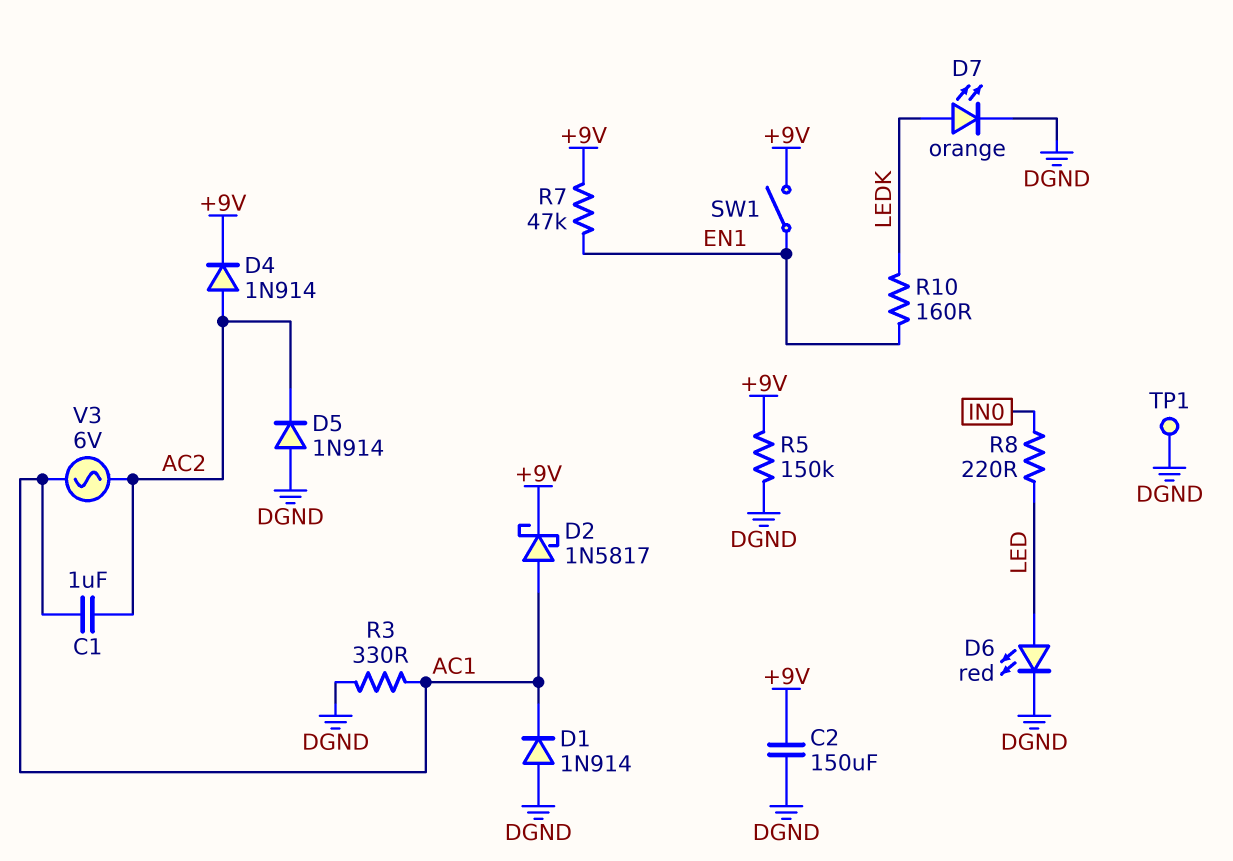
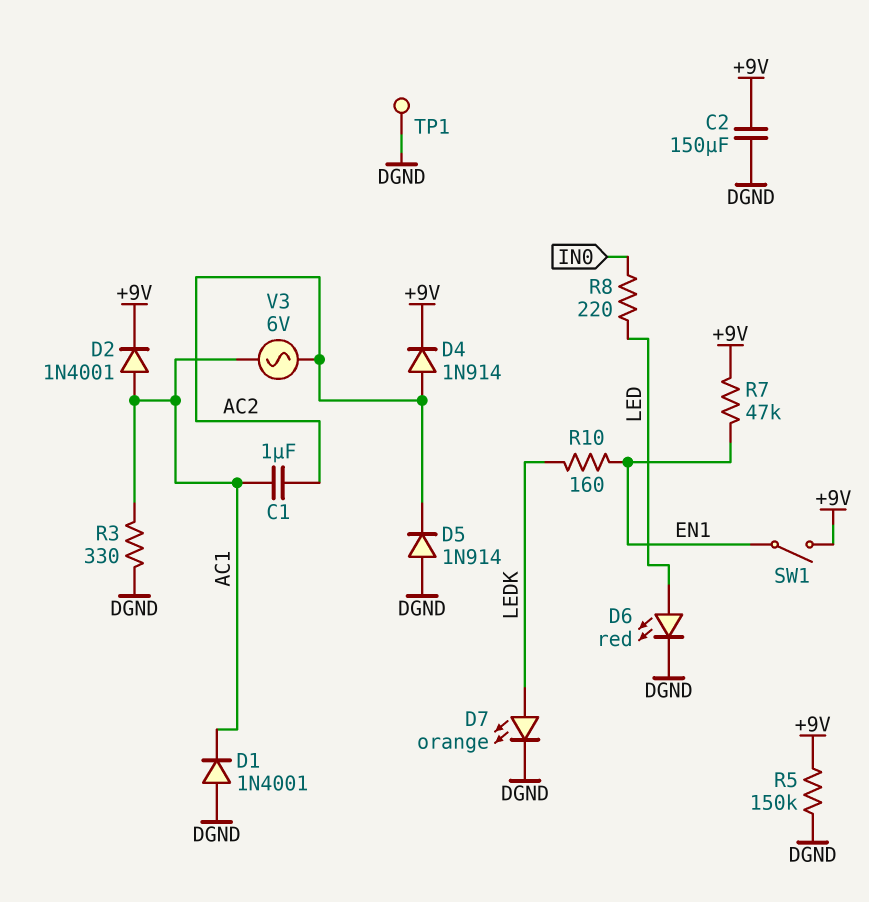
D1: diode 1N914 (A DGND, K AC1) -> diode 1N4001 (A DGND, K AC1)
D2: schottky 1N5817 (A AC1, K +9V) -> diode 1N4001 (A AC1, K +9V)

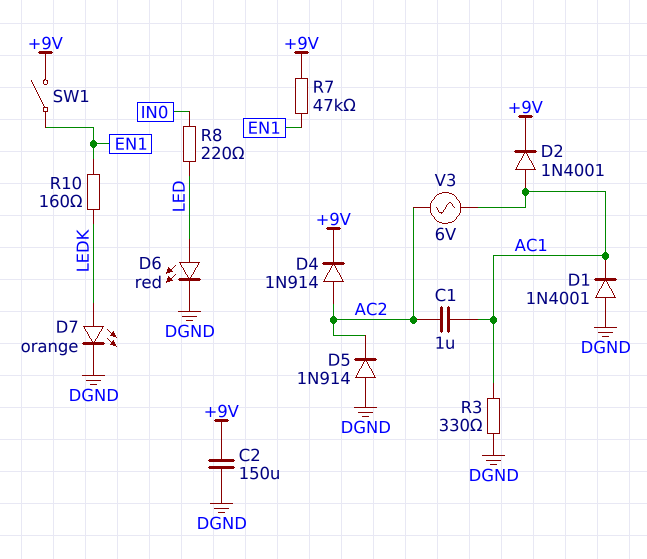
R5: 150k (+9V, DGND) -> none
TP1: test point (DGND) -> none

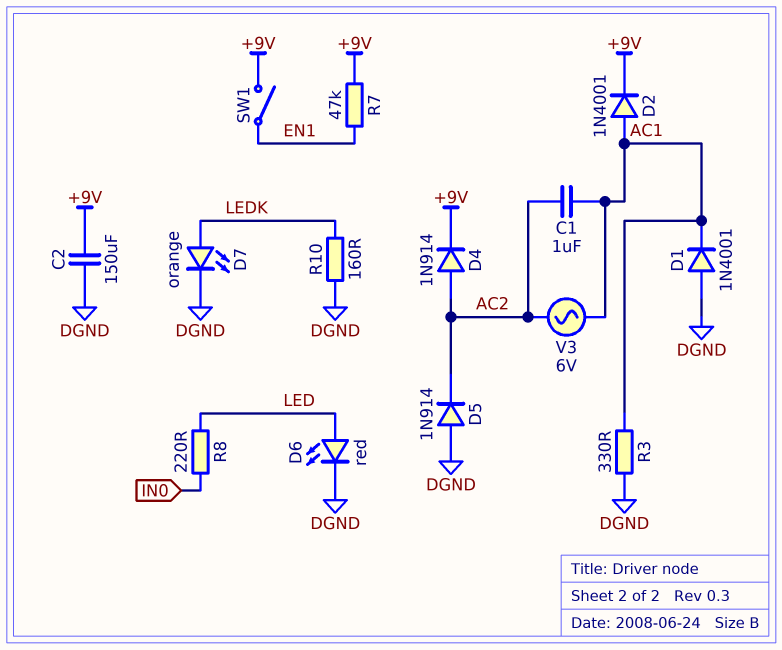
R10: 160 (EN1, LEDK) -> 160 (DGND, LEDK)

